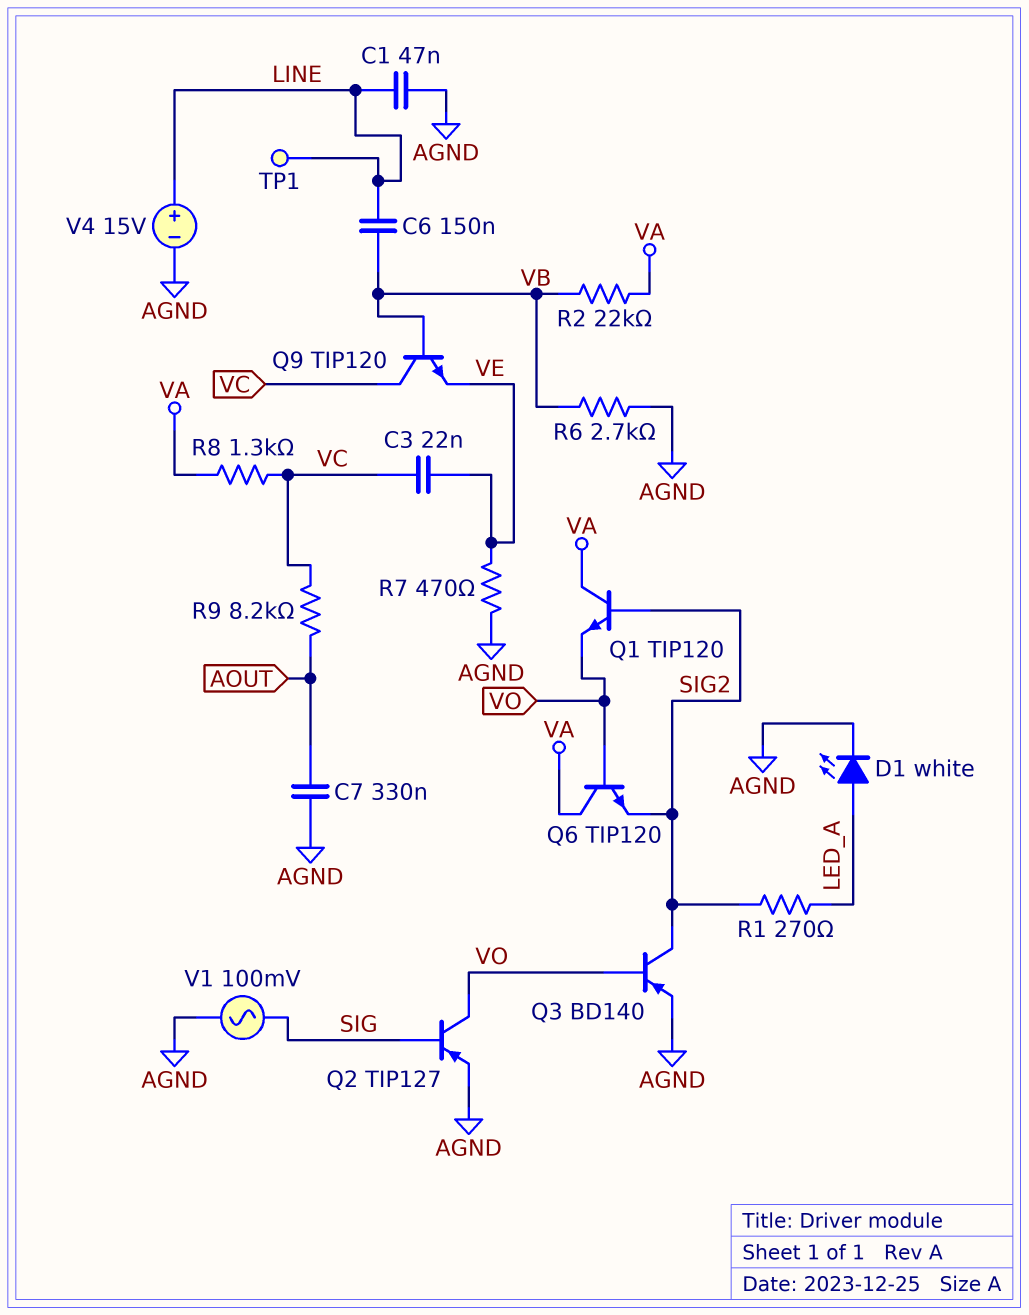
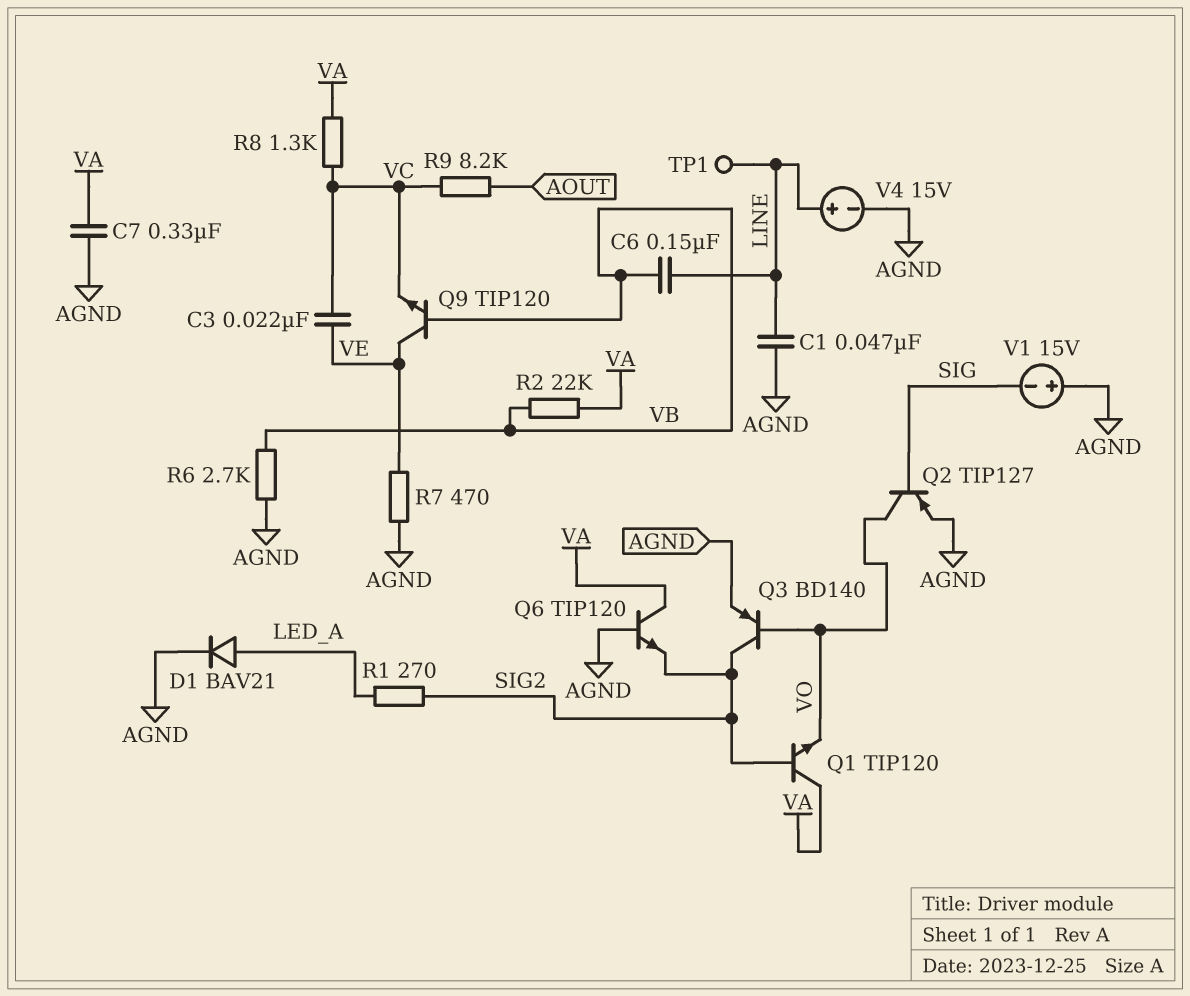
C7: 330nF (AGND, AOUT) -> 330nF (AGND, VA)
D1: LED white (A LED_A, K AGND) -> diode BAV21 (A LED_A, K AGND)
Q6: NPN TIP120 (B VO, C VA, E SIG2) -> NPN TIP120 (B AGND, C VA, E SIG2)
Q9: NPN TIP120 (B VB, C VC, E VE) -> NPN TIP120 (B VB, C VE, E VC)
V1: AC 100mV (AGND, SIG) -> 15V (plus AGND, minus SIG)

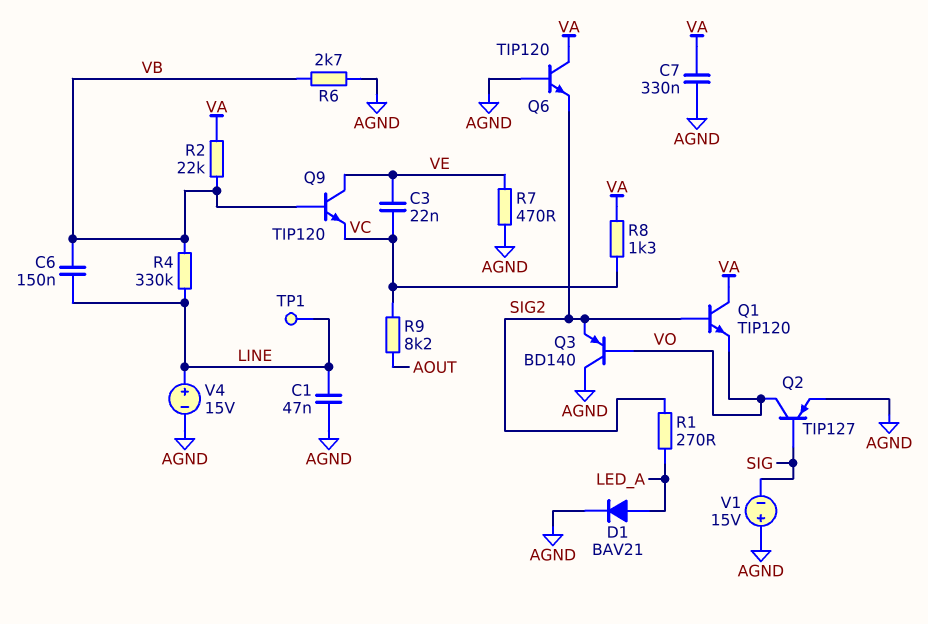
Q3: PNP BD140 (B VO, C SIG2, E AGND) -> PNP BD140 (B VO, C AGND, E SIG2)
R4: none -> 330k (LINE, VB)

